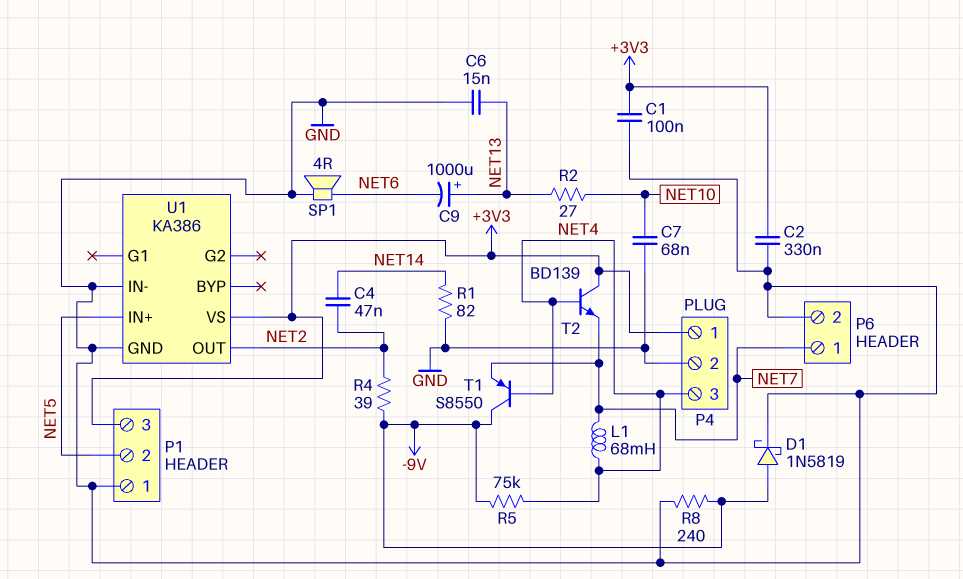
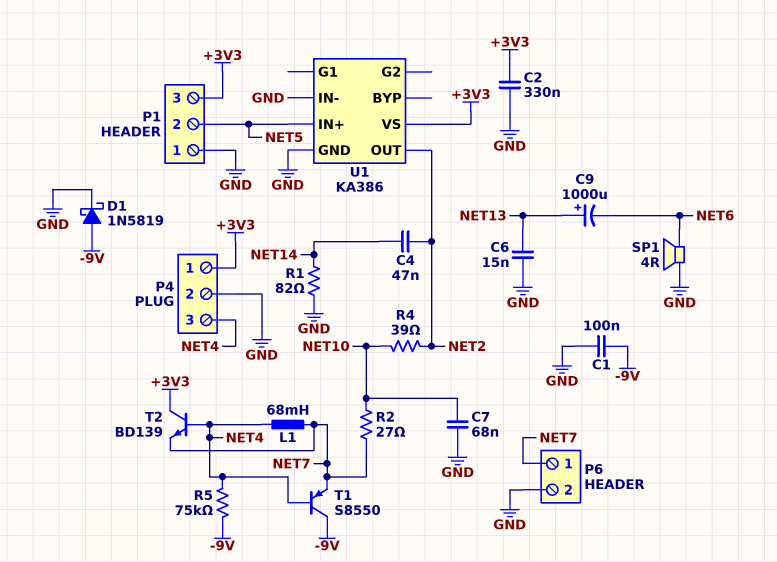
C1: 100nF (+3V3, GND) -> 100nF (-9V, GND)
R2: 27 (NET10, NET13) -> 27 (NET7, NET10)
R4: 39 (-9V, NET2) -> 39 (NET2, NET10)
R8: 240 (-9V, GND) -> none

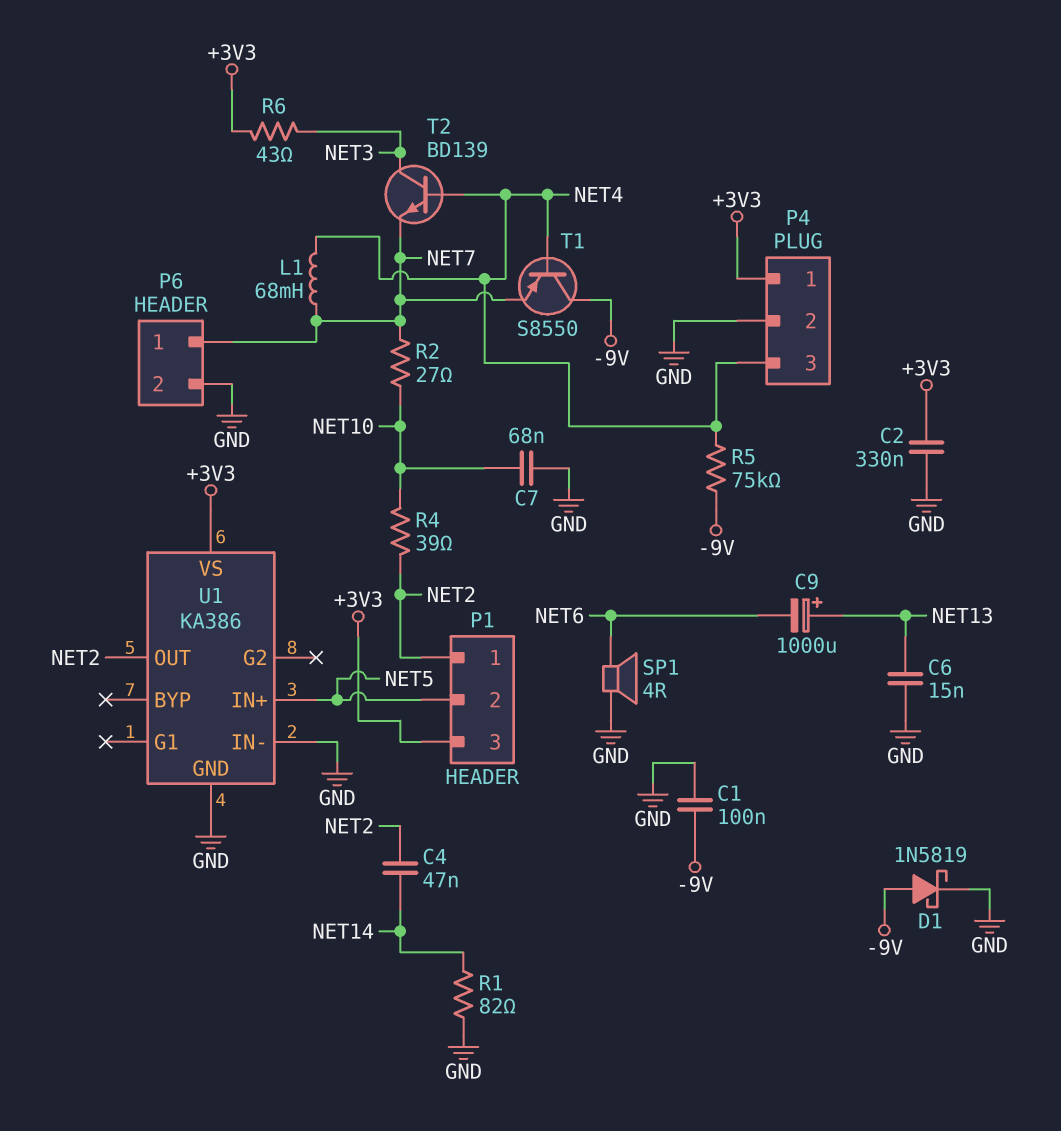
P1 pin 1: GND -> NET2
R6: none -> 43 (+3V3, NET3)
T2: NPN BD139 (B NET4, C +3V3, E NET7) -> NPN BD139 (B NET4, C NET3, E NET7)

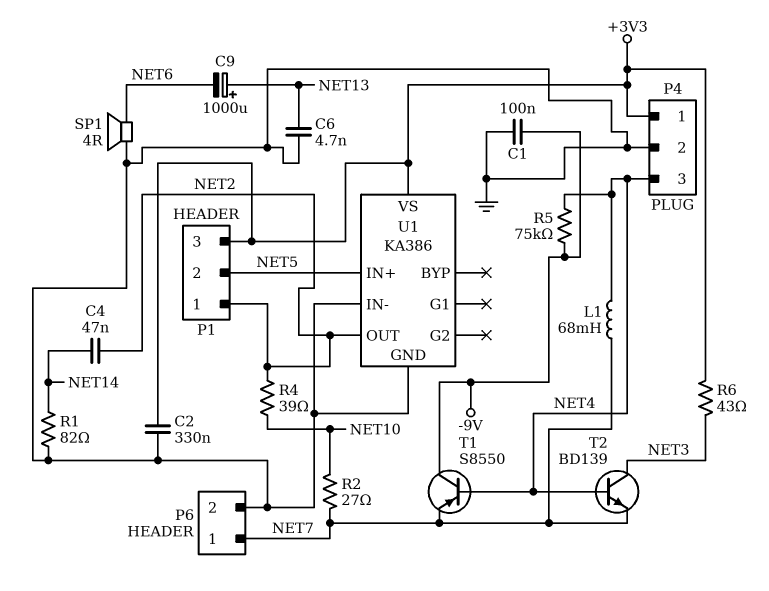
C6: 15nF (GND, NET13) -> 4.7nF (GND, NET13)
C7: 68nF (GND, NET10) -> none
D1: schottky 1N5819 (A -9V, K GND) -> none

